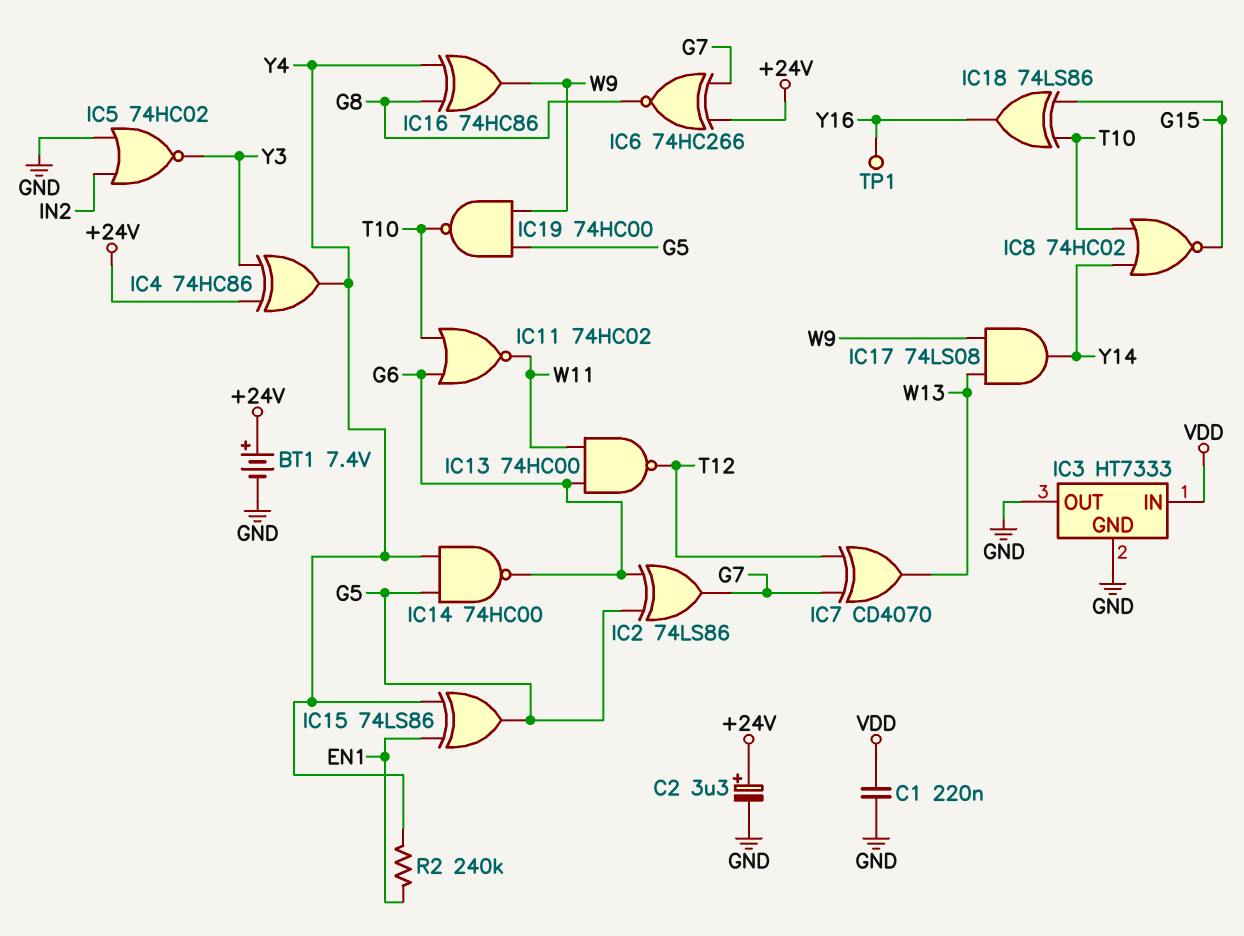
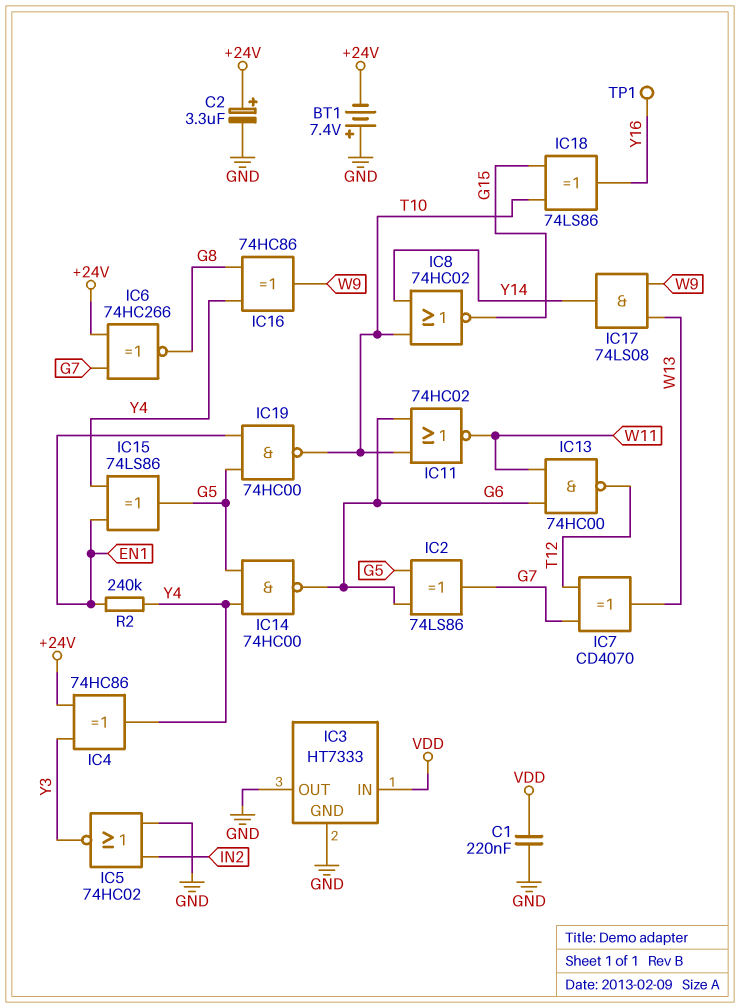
BT1: 7.4V (plus +24V, minus GND) -> 7.4V (plus GND, minus +24V)
IC19: NAND 74HC00 (in G5, in W9, out T10) -> NAND 74HC00 (in EN1, in G5, out T10)

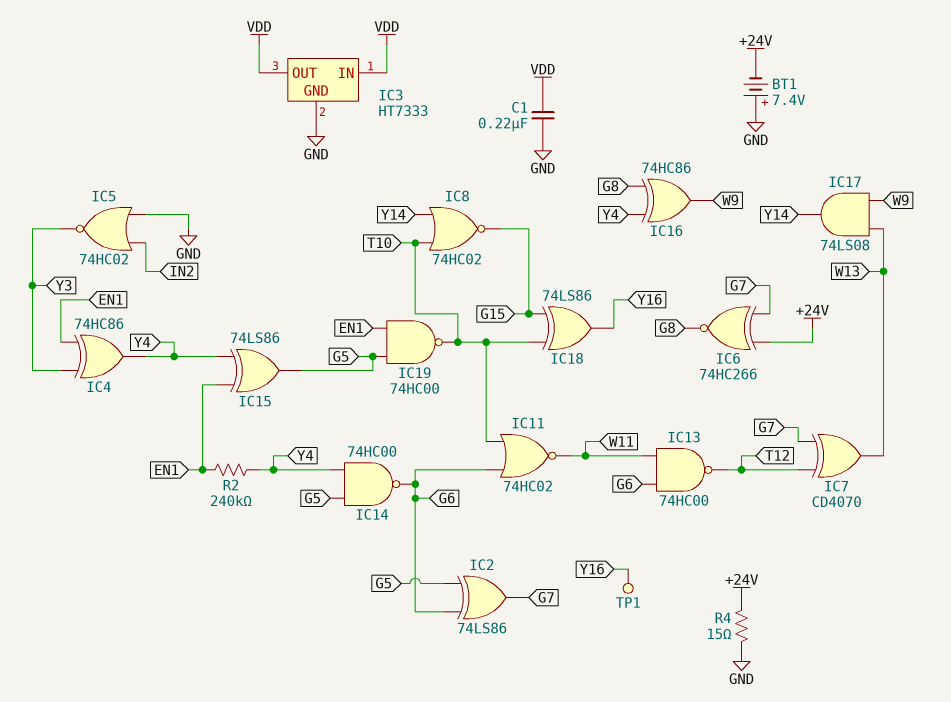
C2: 3.3uF (plus +24V, minus GND) -> none
IC3 pin OUT: GND -> VDD
IC4: XOR 74HC86 (in +24V, in Y3, out Y4) -> XOR 74HC86 (in EN1, in Y3, out Y4)
R4: none -> 15 (+24V, GND)

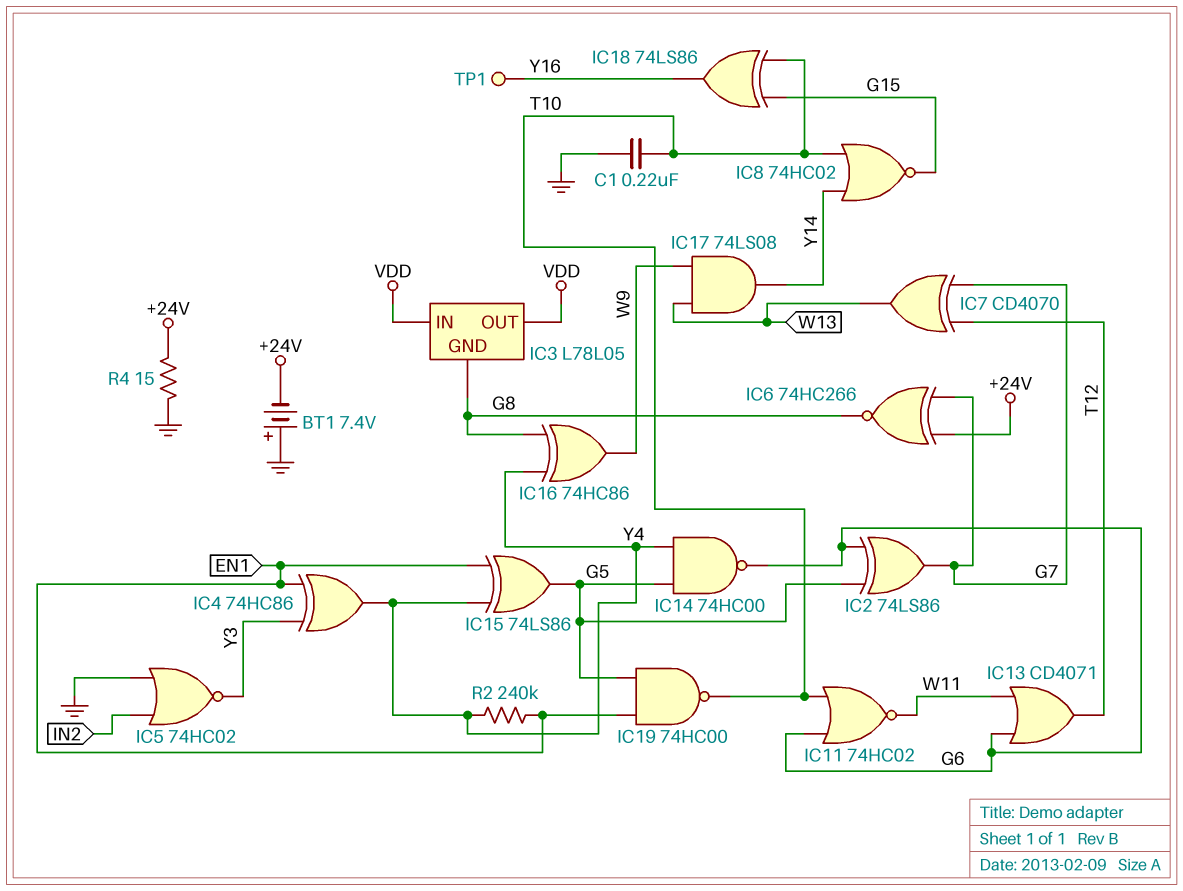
C1: 220nF (GND, VDD) -> 220nF (GND, T10)
IC3: HT7333 -> L78L05
IC3 pin GND: GND -> G8
IC13: NAND 74HC00 (in G6, in W11, out T12) -> OR CD4071 (in G6, in W11, out T12)

